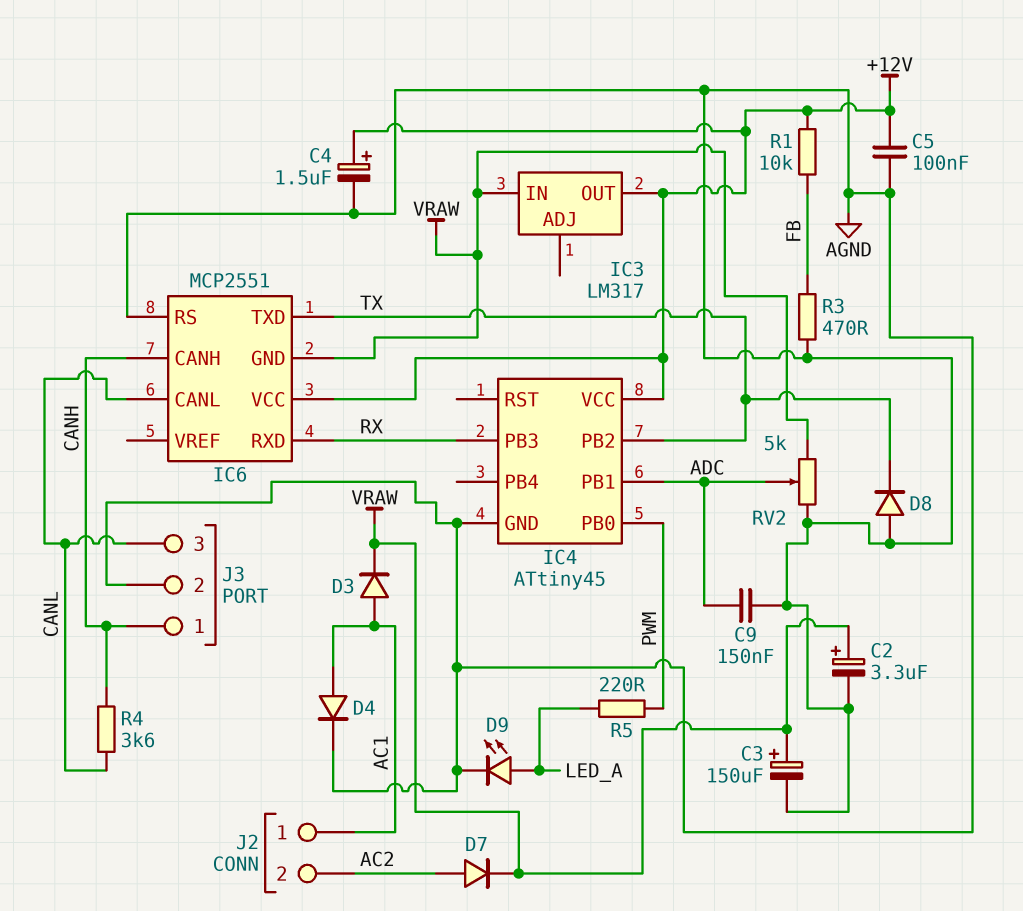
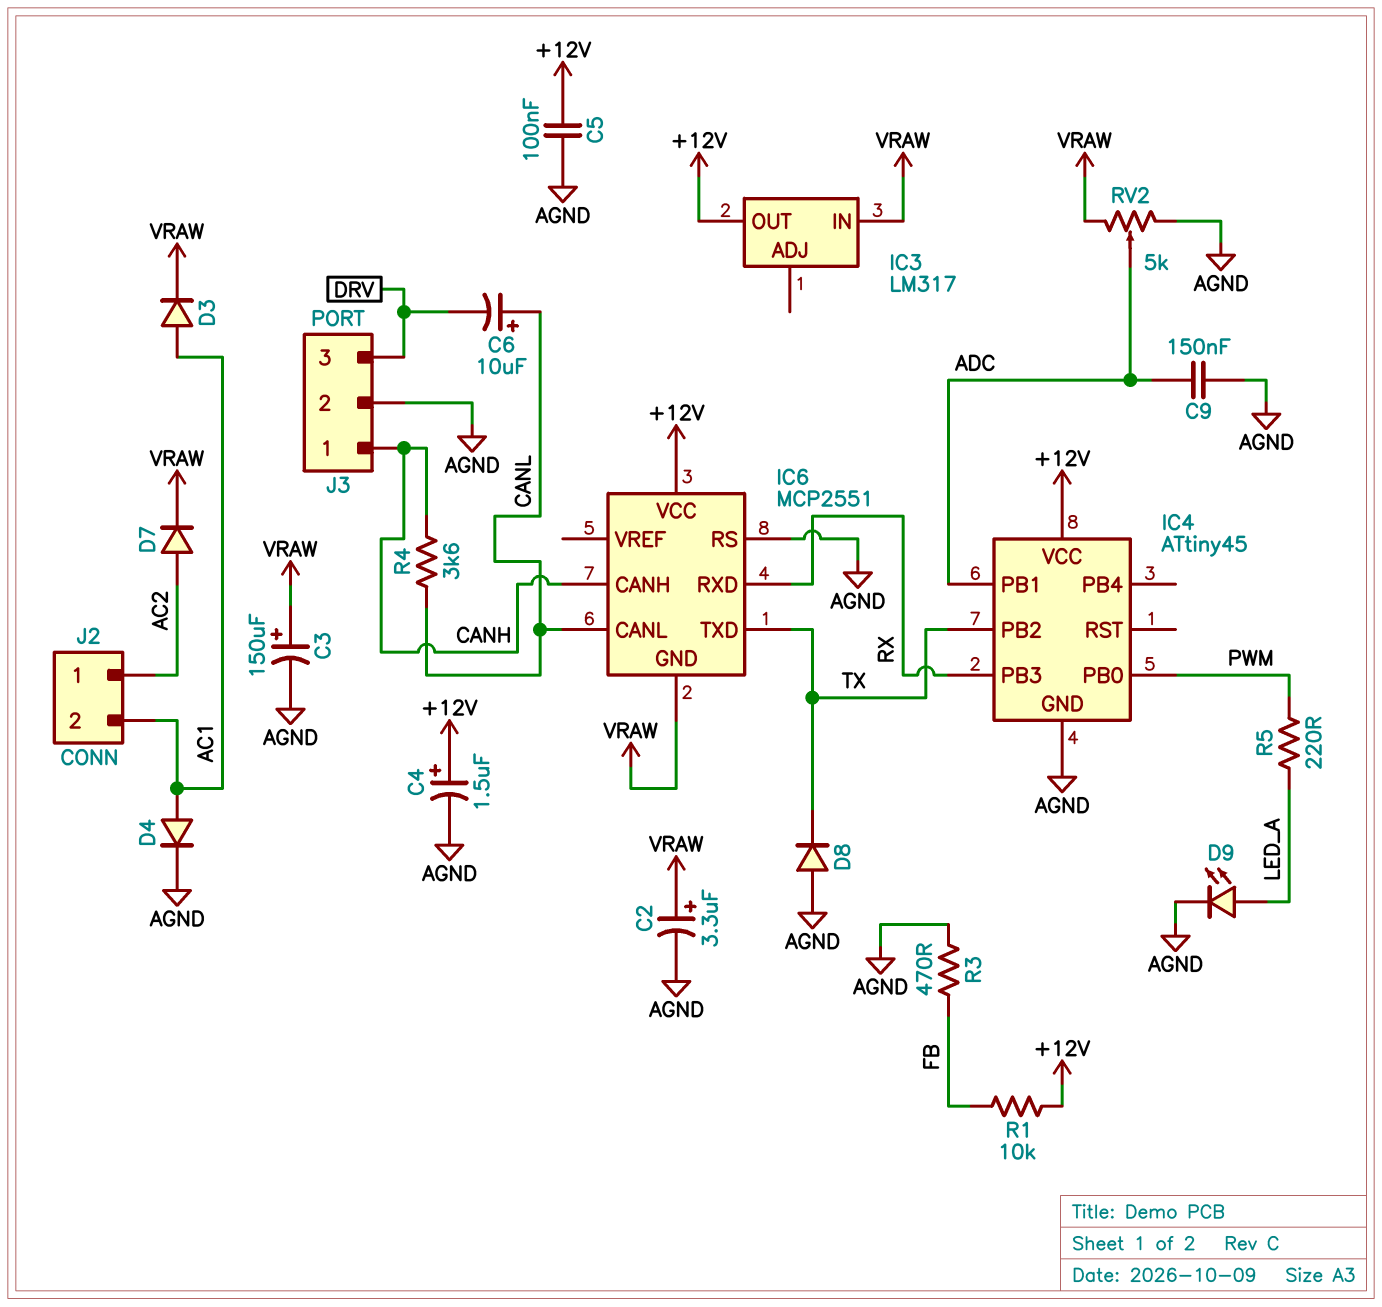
C6: none -> 10uF (plus CANL, minus DRV)
J2 pin 1: AC1 -> AC2
J2 pin 2: AC2 -> AC1
J3 pin 3: CANL -> DRV

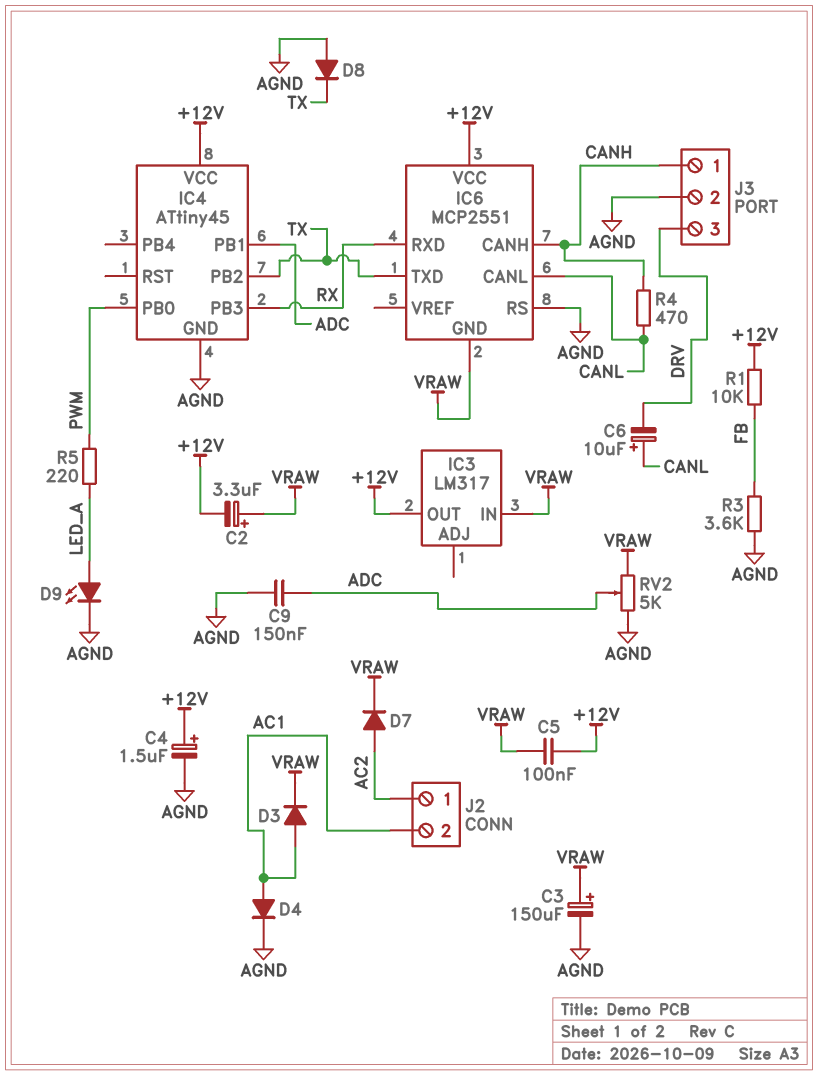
C2: 3.3uF (plus VRAW, minus AGND) -> 3.3uF (plus VRAW, minus +12V)
C5: 100nF (+12V, AGND) -> 100nF (+12V, VRAW)
R3: 470 (AGND, FB) -> 3.6k (AGND, FB)
R4: 3.6k (CANH, CANL) -> 470 (CANH, CANL)

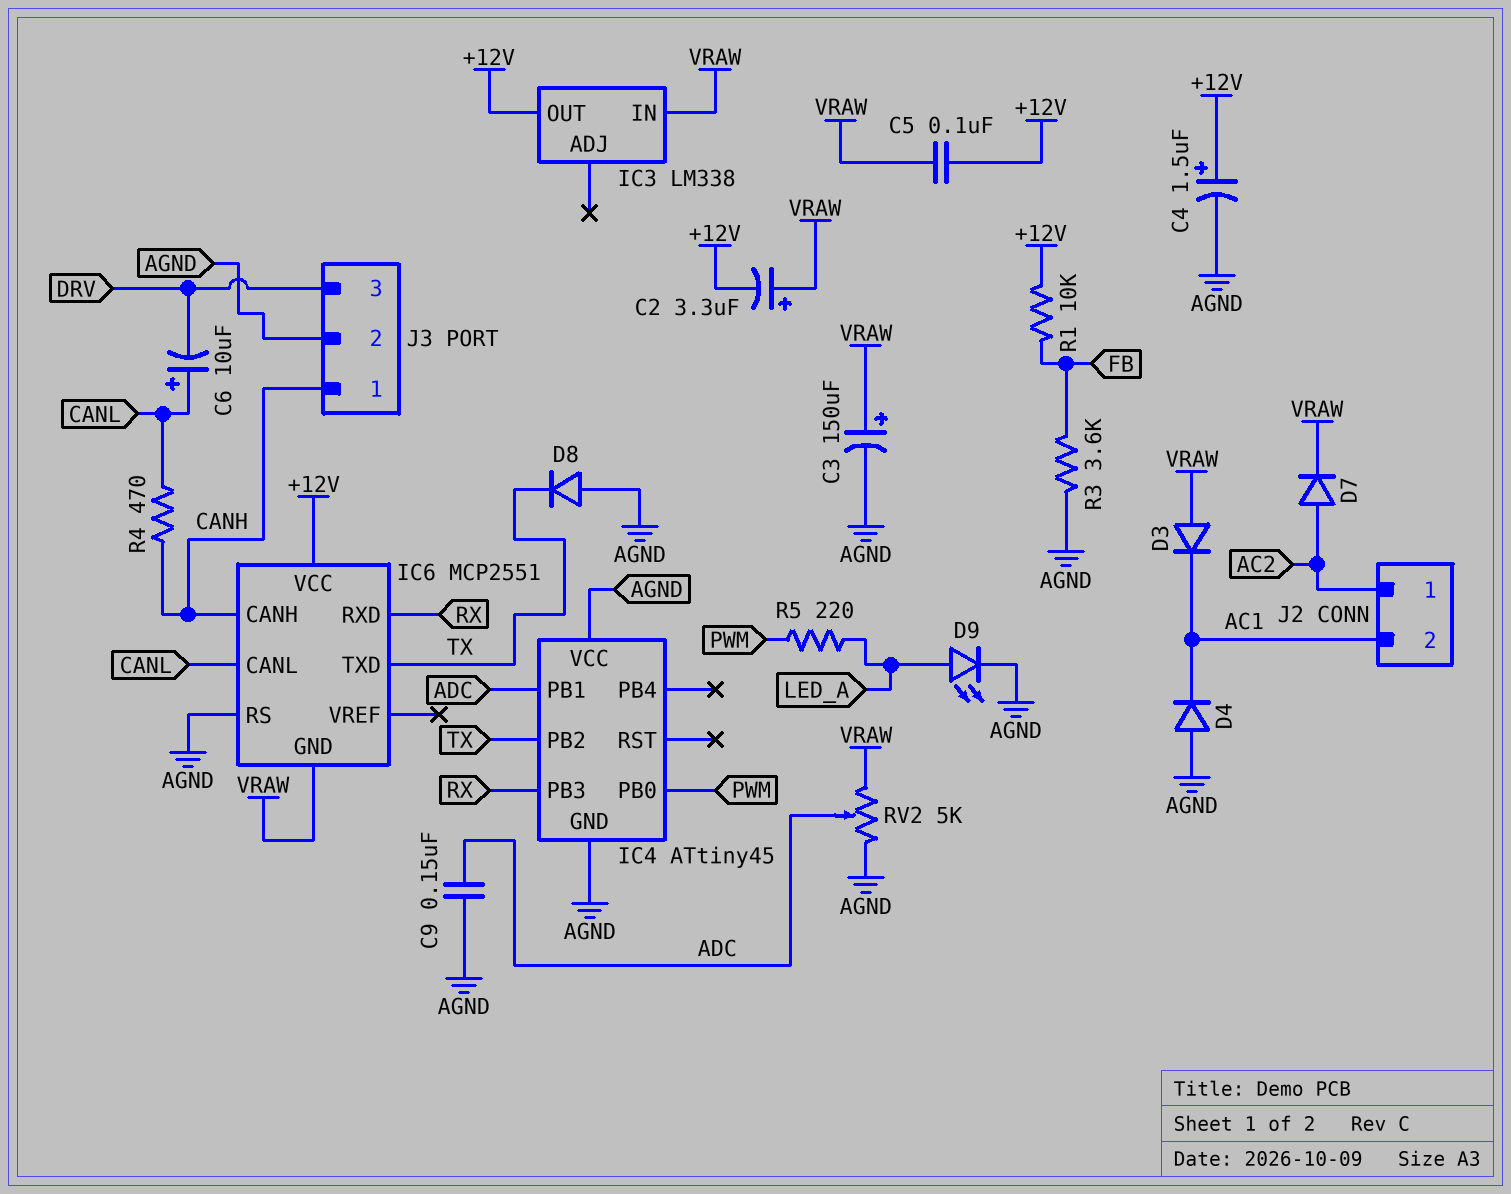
D3: diode (A AC1, K VRAW) -> diode (A VRAW, K AC1)
D4: diode (A AC1, K AGND) -> diode (A AGND, K AC1)
IC3: LM317 -> LM338
IC4 pin VCC: +12V -> AGND

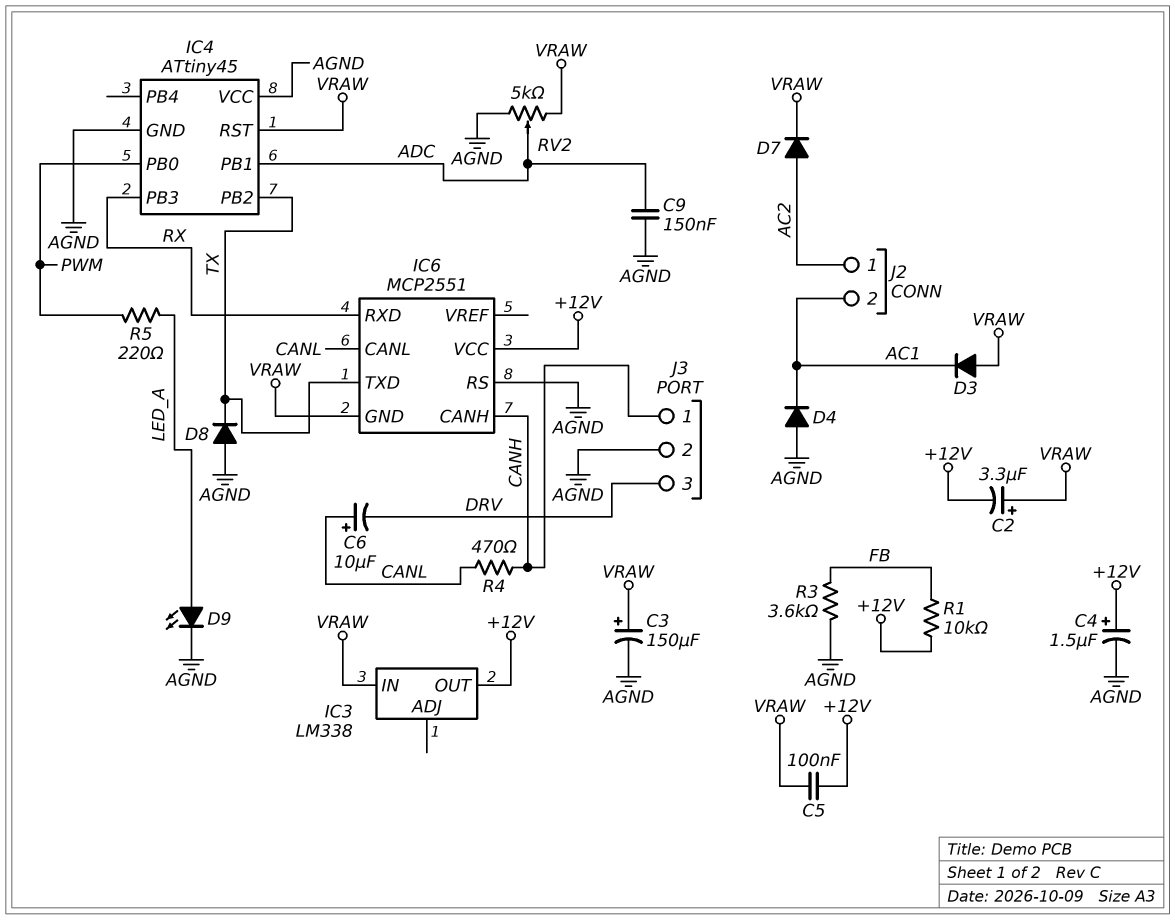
IC4 pin RST: none -> VRAW

